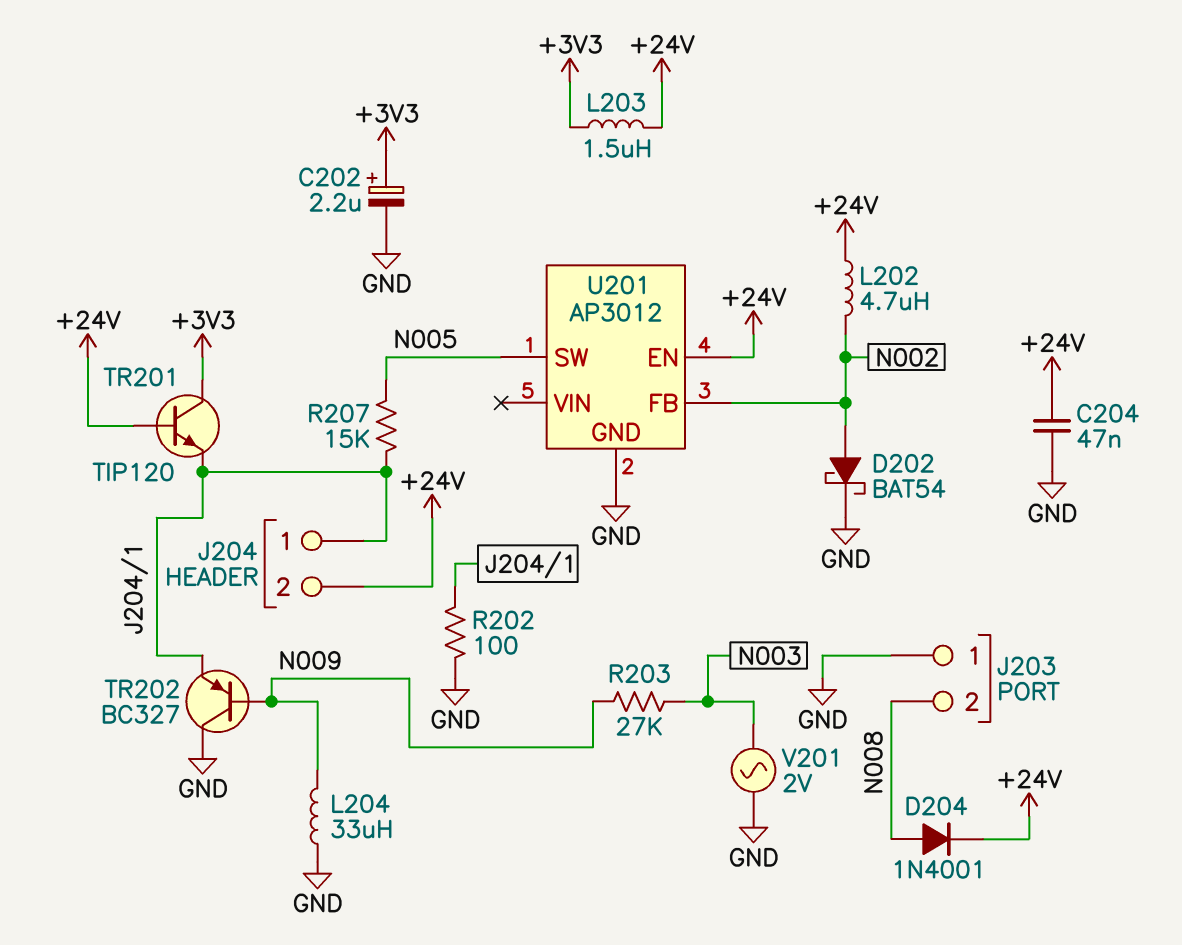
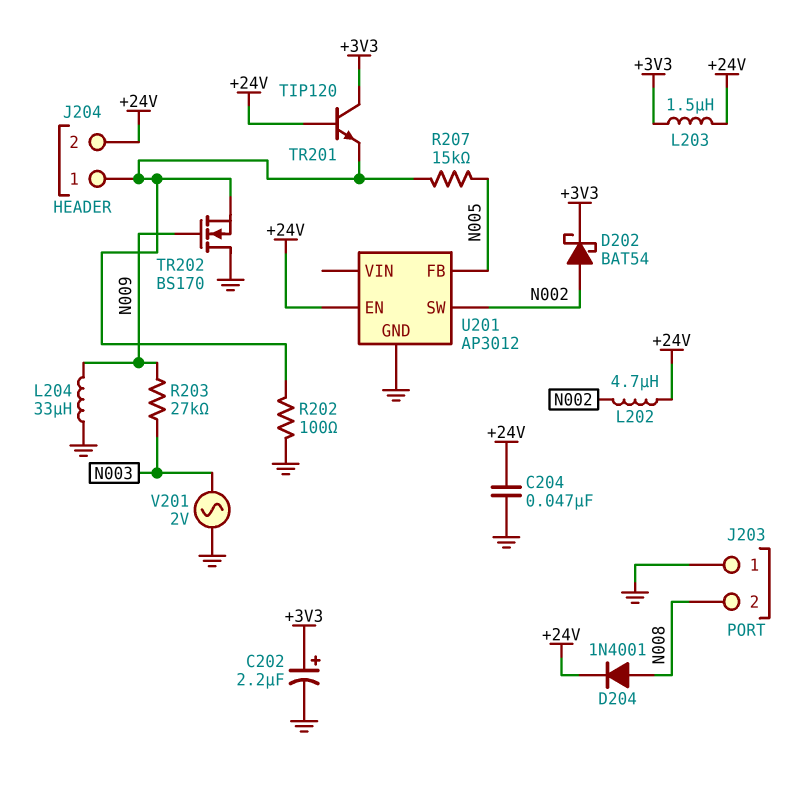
D202: schottky BAT54 (A N002, K GND) -> schottky BAT54 (A N002, K +3V3)
TR202: PNP BC327 (B N009, C GND, E J204/1) -> NMOS BS170 (G N009, D GND, S J204/1)
U201 pin FB: N002 -> N005
U201 pin SW: N005 -> N002

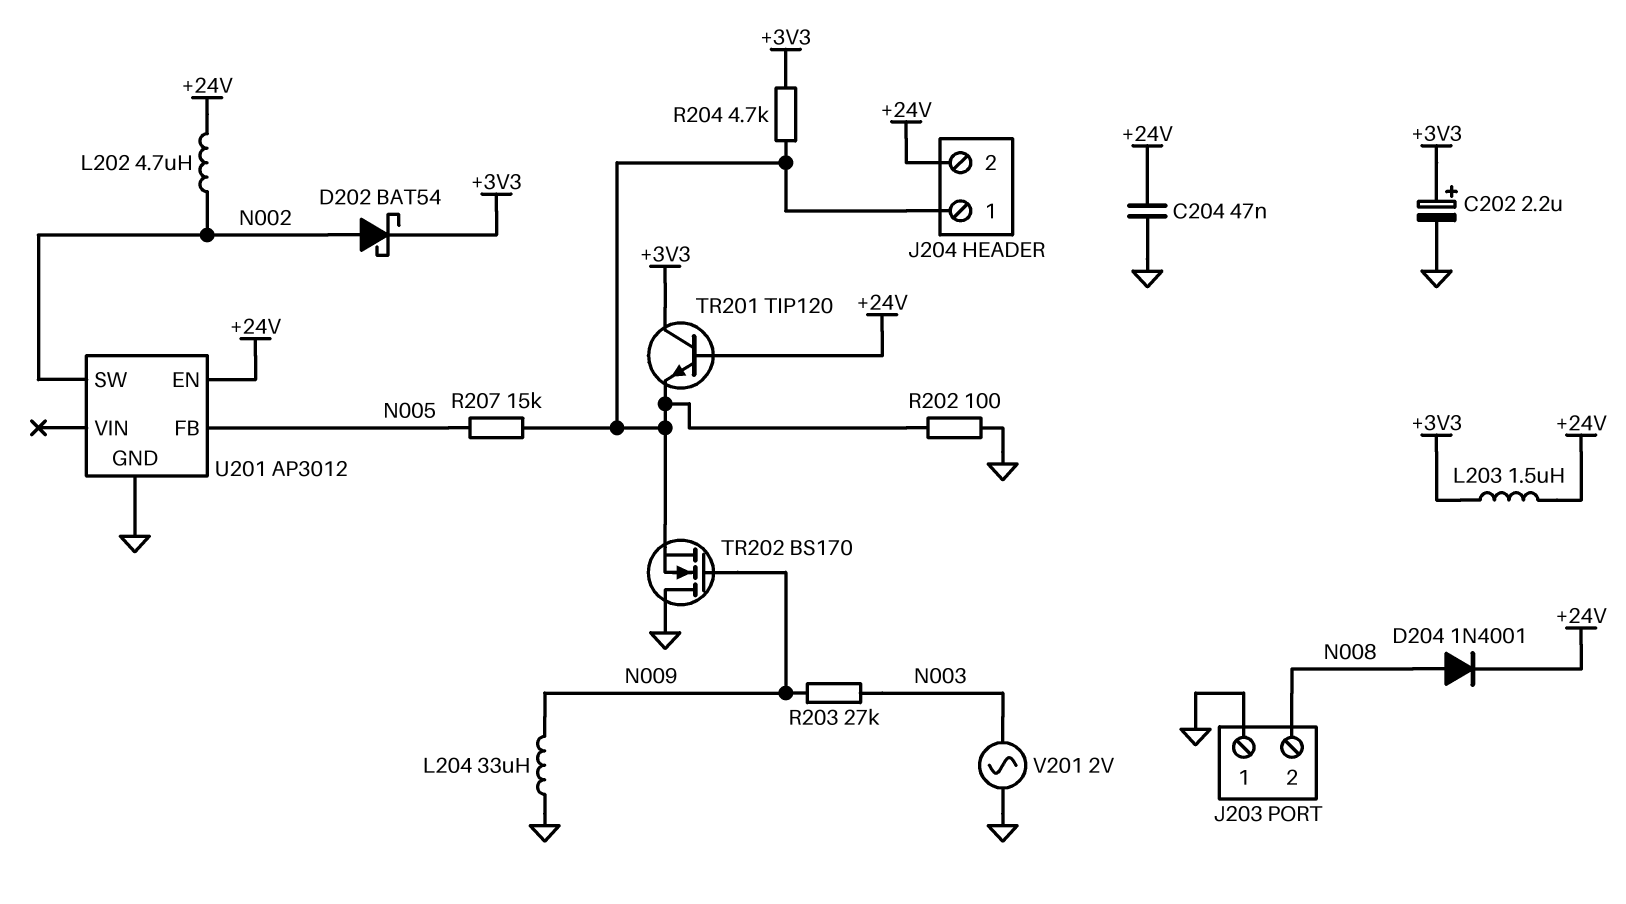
R204: none -> 4.7k (+3V3, J204/1)

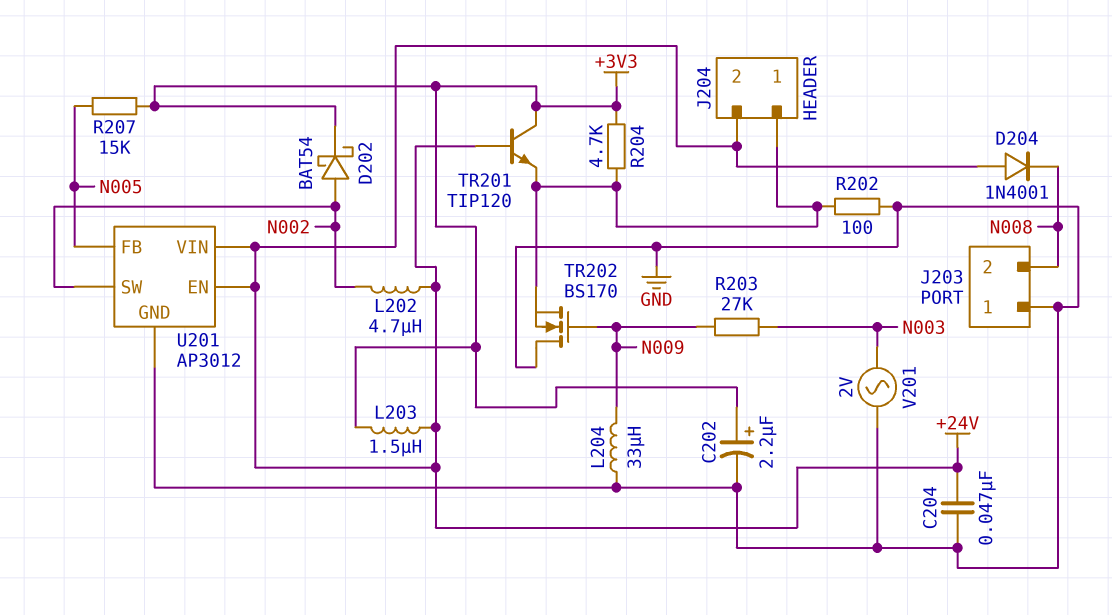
D204: diode 1N4001 (A N008, K +24V) -> diode 1N4001 (A +24V, K N008)
R207: 15k (J204/1, N005) -> 15k (+3V3, N005)
U201 pin VIN: none -> +24V

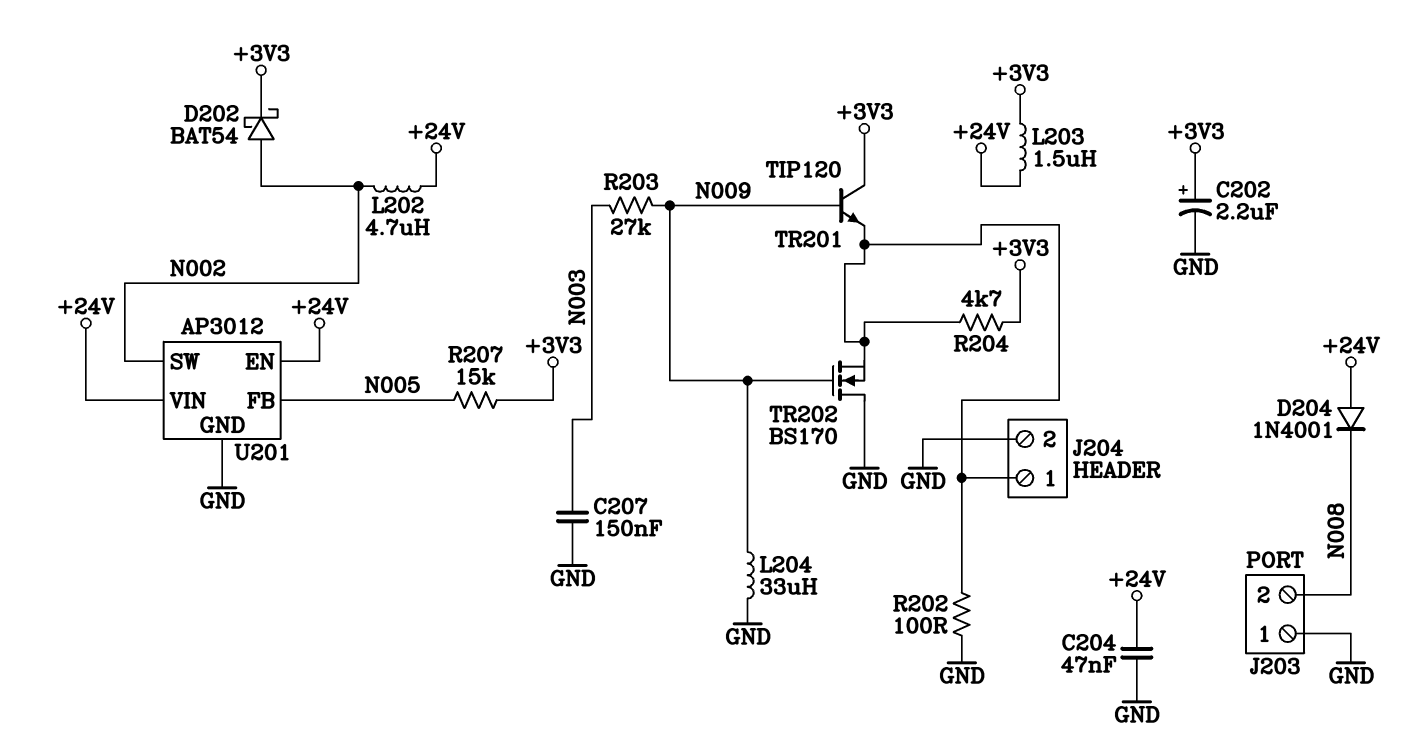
C207: none -> 150nF (GND, N003)
J204 pin 2: +24V -> GND
TR201: NPN TIP120 (B +24V, C +3V3, E J204/1) -> NPN TIP120 (B N009, C +3V3, E J204/1)
V201: AC 2V (GND, N003) -> none

